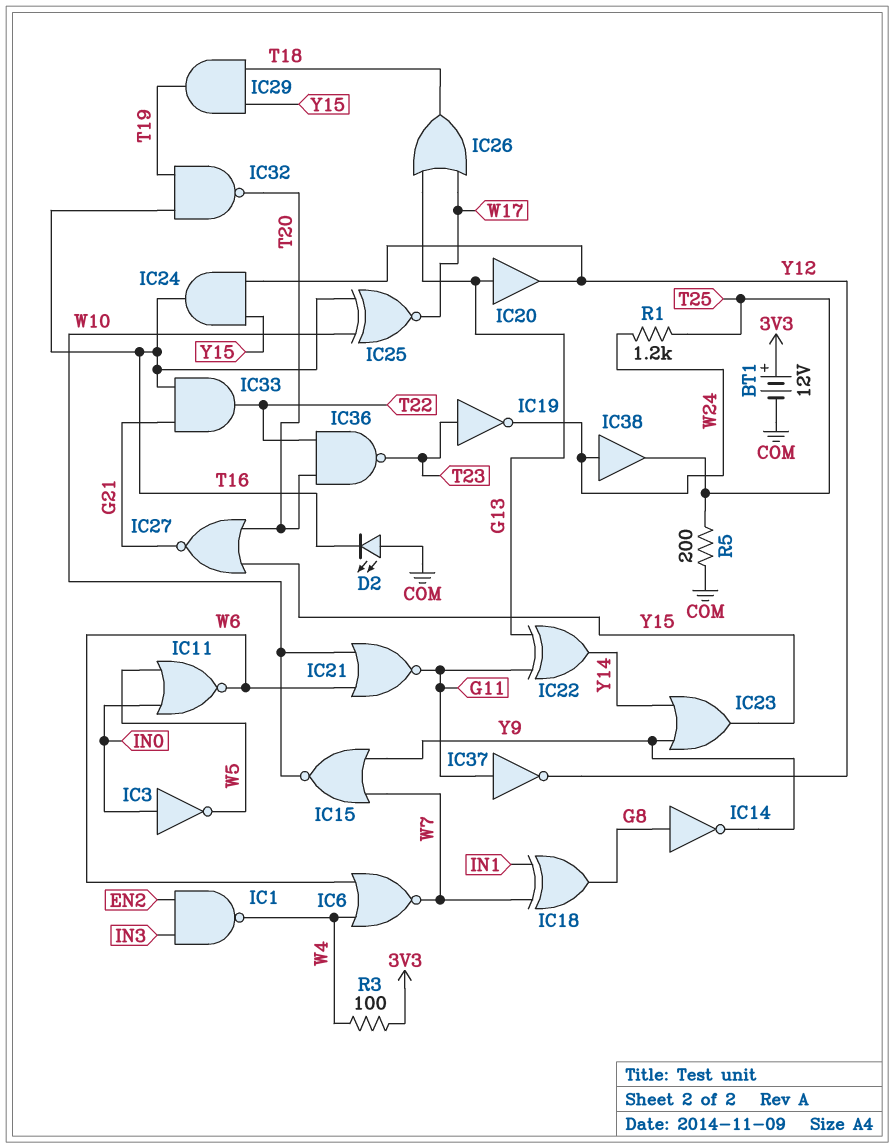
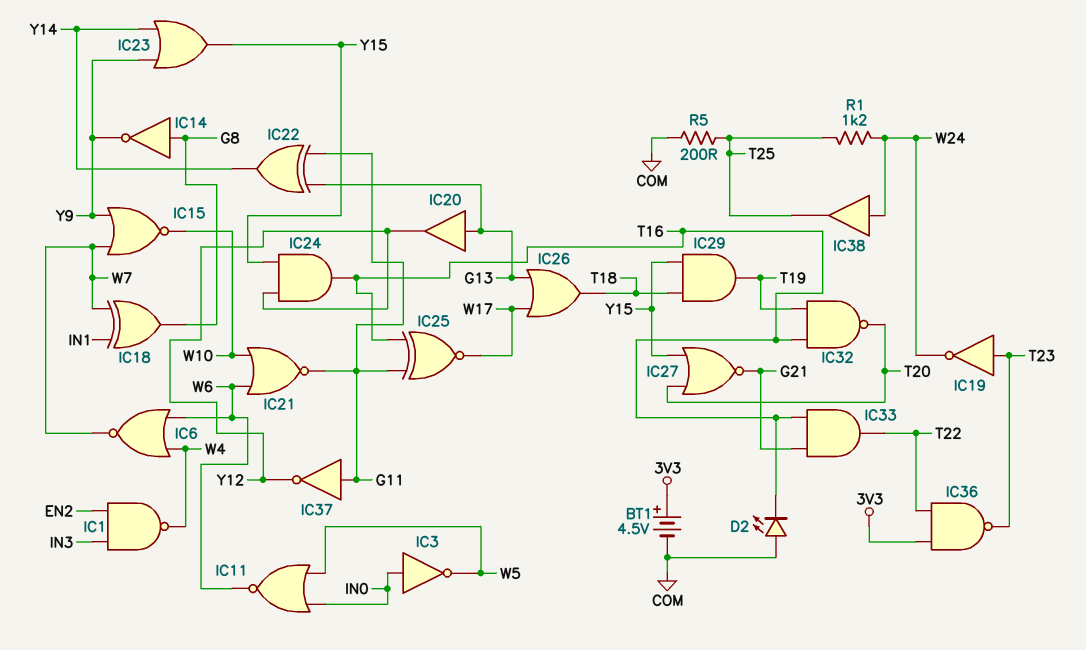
BT1: 12V (plus 3V3, minus COM) -> 4.5V (plus 3V3, minus COM)
IC25: XNOR (in T16, in W10, out W17) -> XNOR (in G11, in T16, out W17)
IC36: NAND (in T20, in T22, out T23) -> NAND (in 3V3, in T22, out T23)
R3: 100 (3V3, W4) -> none

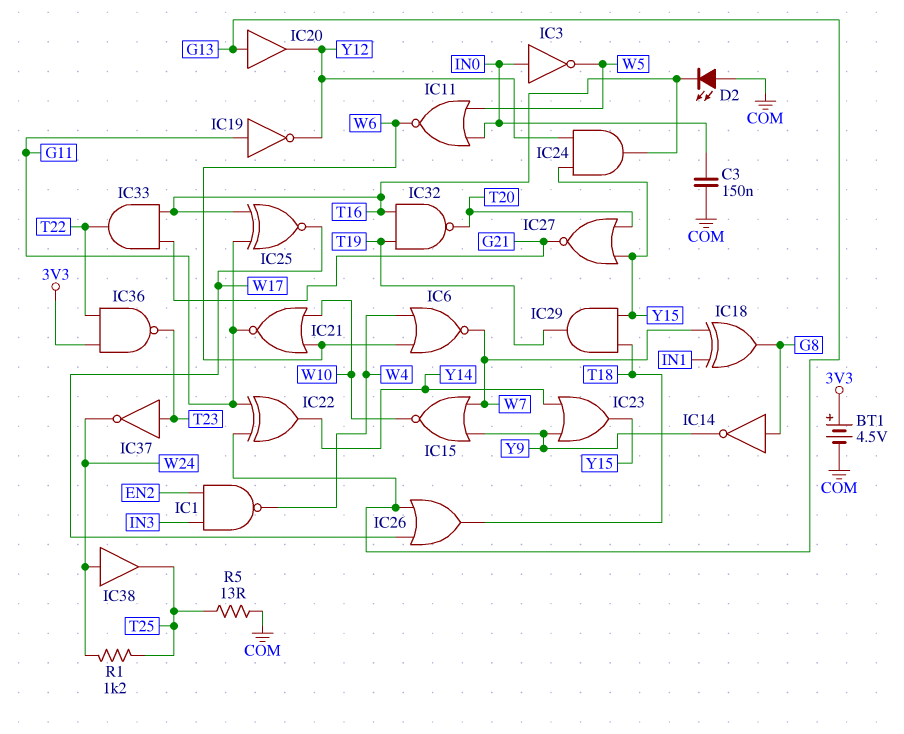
C3: none -> 150nF (COM, IN0)
IC19: NOT (in T23, out W24) -> NOT (in G11, out Y12)
IC37: NOT (in G11, out Y12) -> NOT (in T23, out W24)
R5: 200 (COM, T25) -> 13 (COM, T25)

